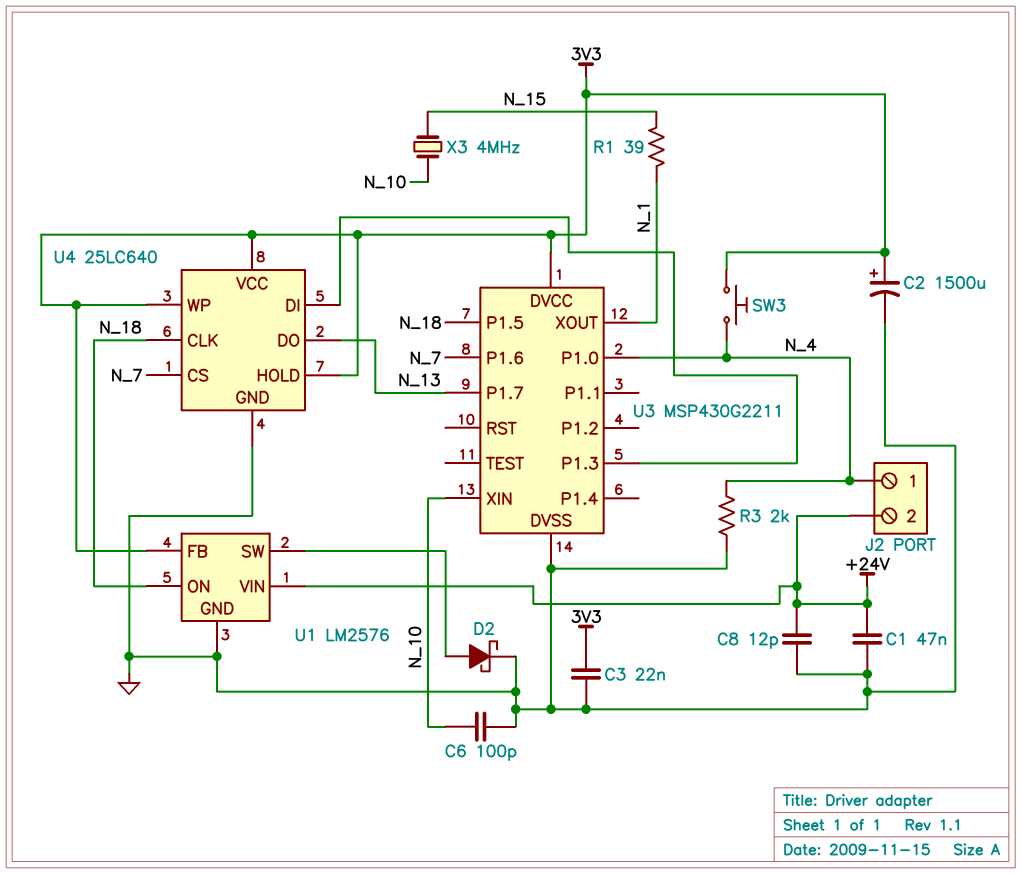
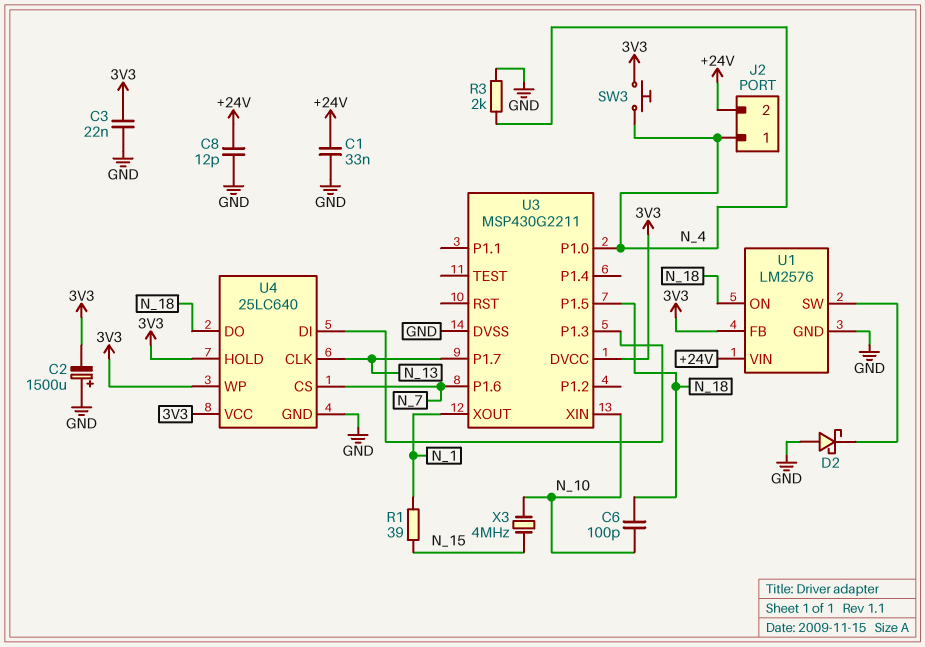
C1: 47nF (+24V, GND) -> 33nF (+24V, GND)
C2: 1500uF (plus 3V3, minus GND) -> 1500uF (plus GND, minus 3V3)
C6: 100pF (GND, N_10) -> 100pF (N_10, N_18)
D2: schottky (A U1/SW, K GND) -> schottky (A GND, K U1/SW)
U4 pin CLK: N_18 -> N_13
U4 pin DO: N_13 -> N_18

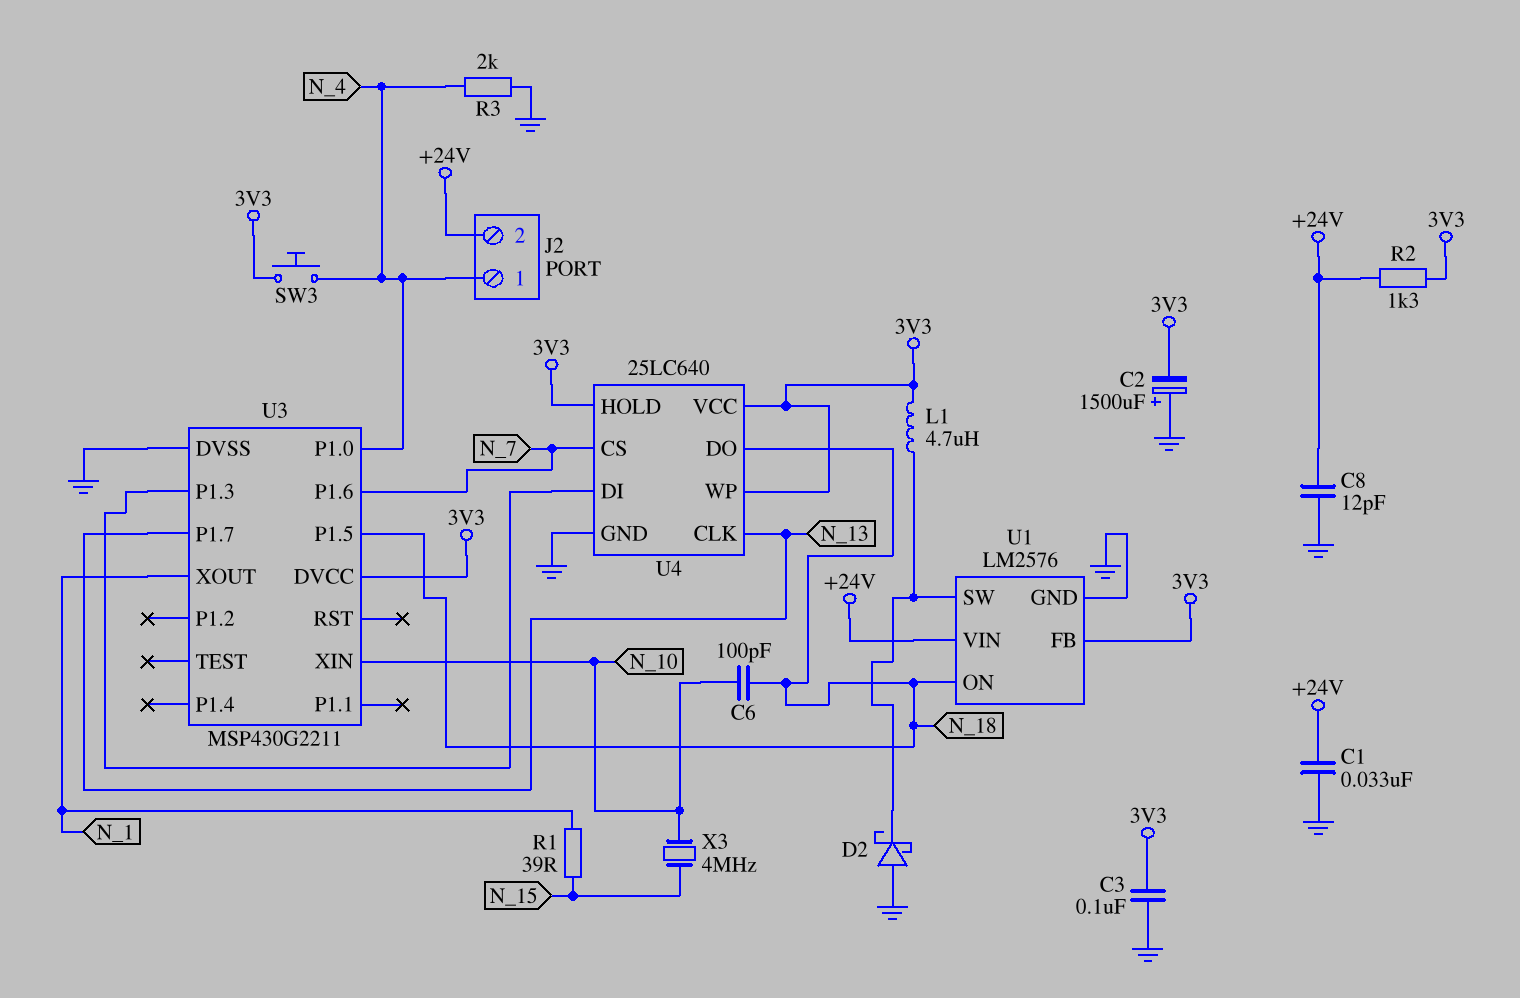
C3: 22nF (3V3, GND) -> 100nF (3V3, GND)
L1: none -> 4.7uH (3V3, U1/SW)
R2: none -> 1.3k (+24V, 3V3)

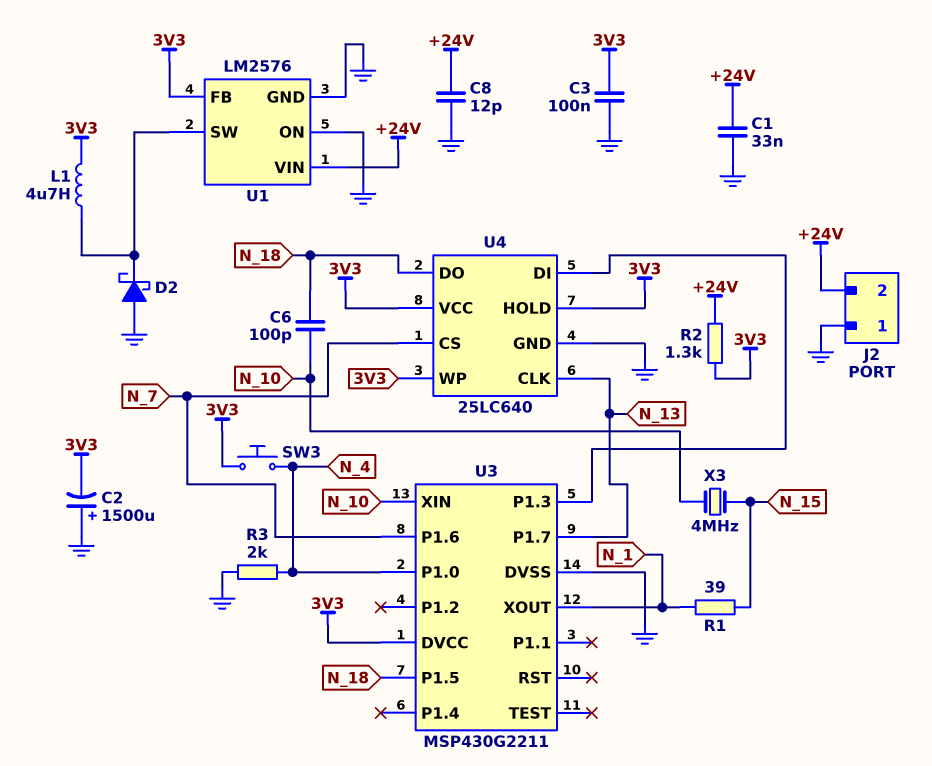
J2 pin 1: N_4 -> GND
U1 pin ON: N_18 -> GND

